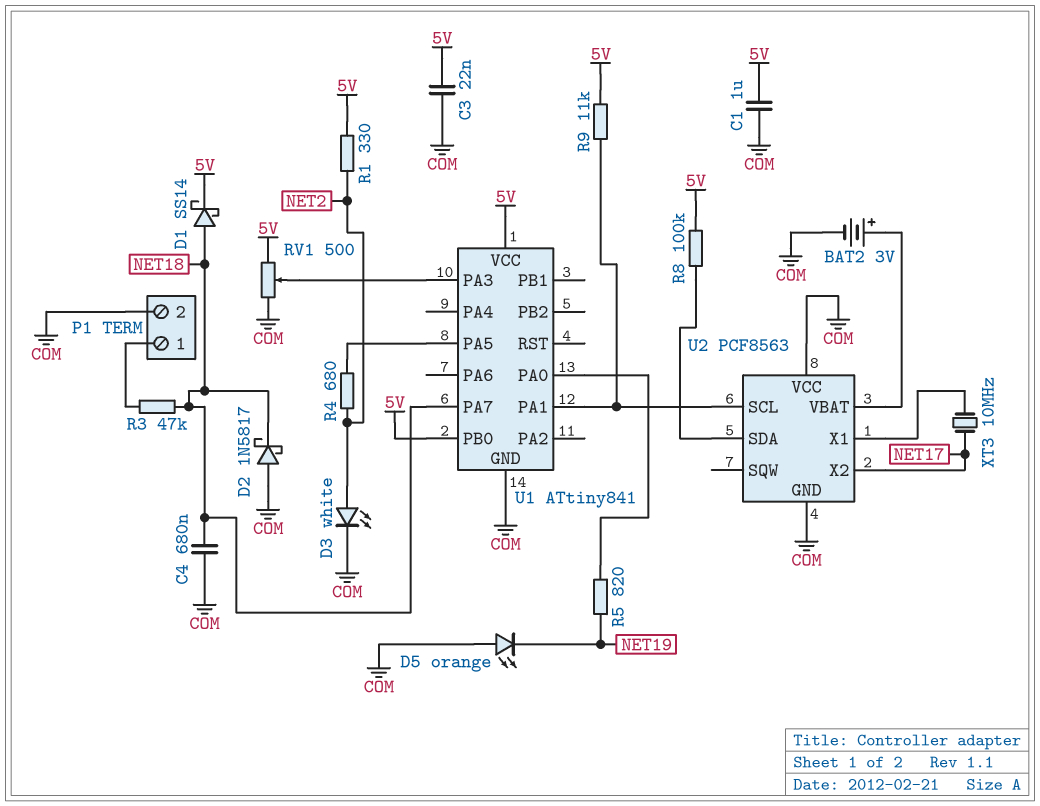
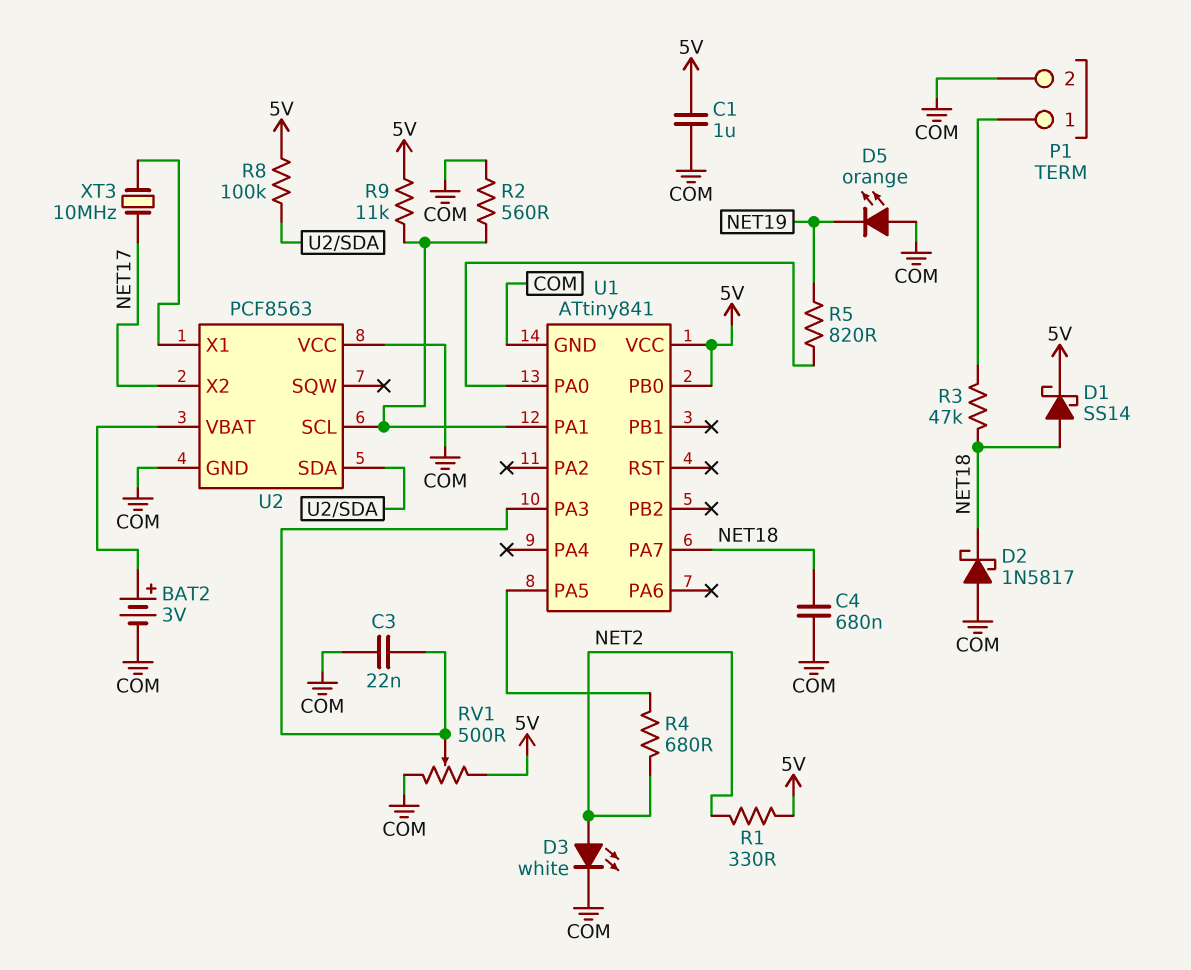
C3: 22nF (5V, COM) -> 22nF (COM, U1/PA3)
R2: none -> 560 (COM, U1/PA1)

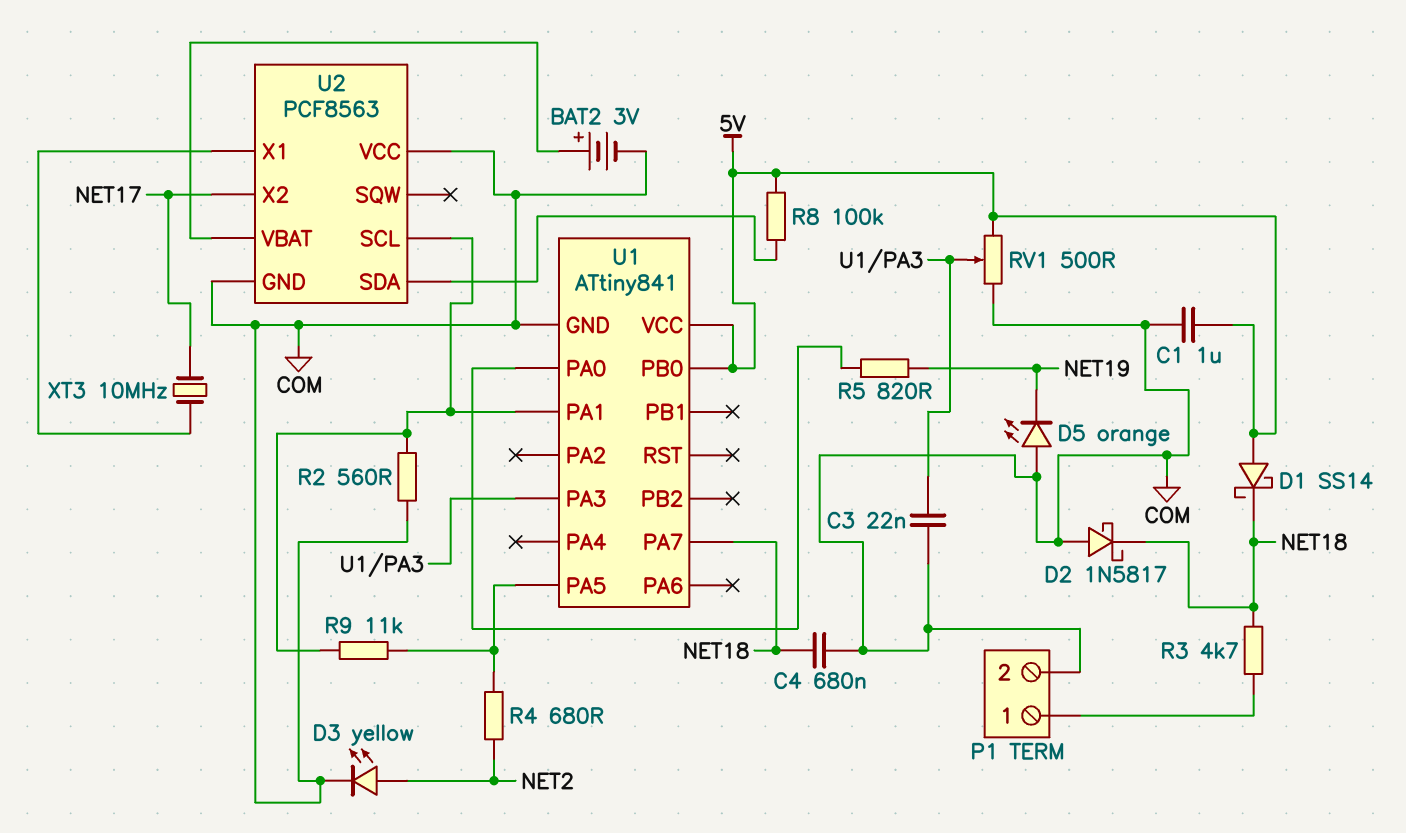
D1: schottky SS14 (A NET18, K 5V) -> schottky SS14 (A 5V, K NET18)
D3: LED white (A NET2, K COM) -> LED yellow (A NET2, K COM)
R1: 330 (5V, NET2) -> none
R3: 47k (NET18, P1/1) -> 4.7k (NET18, P1/1)
R9: 11k (5V, U1/PA1) -> 11k (U1/PA1, U1/PA5)

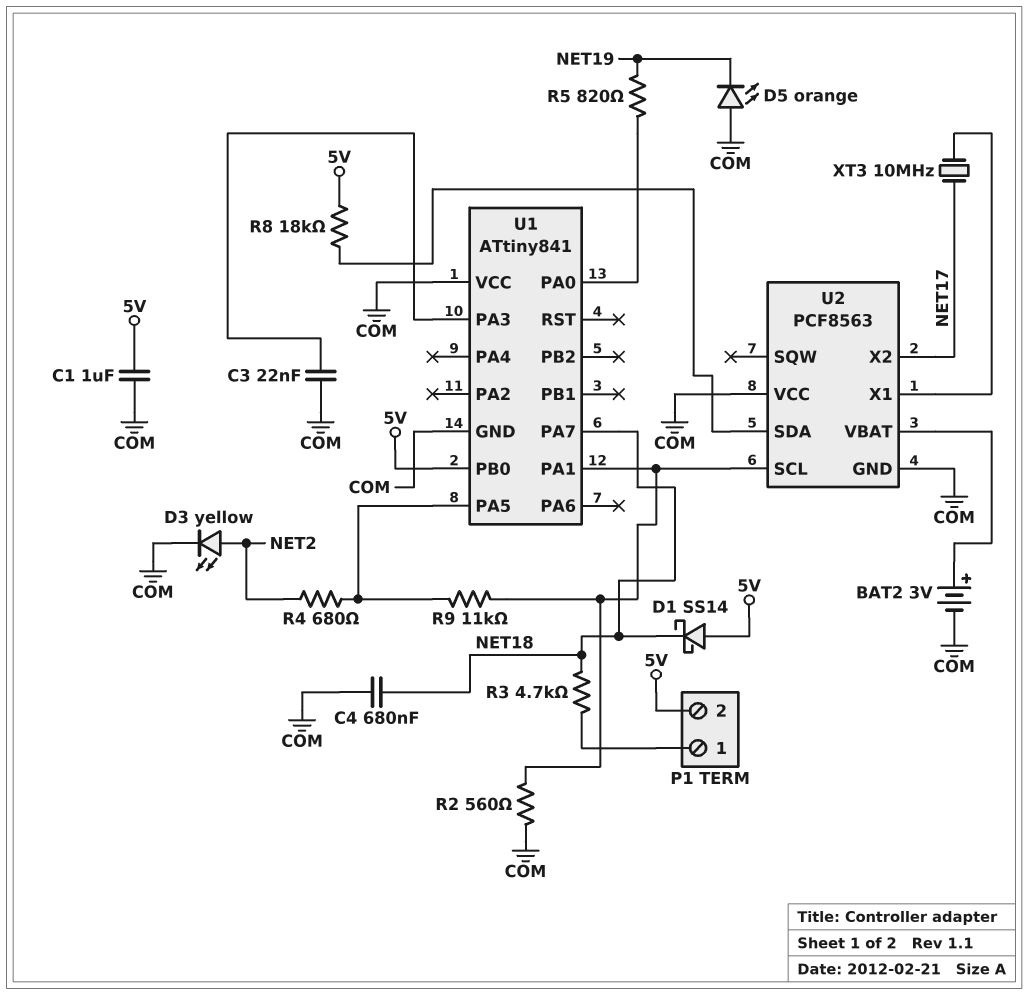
D2: schottky 1N5817 (A COM, K NET18) -> none
P1 pin 2: COM -> 5V
R8: 100k (5V, U2/SDA) -> 18k (5V, U2/SDA)
RV1: 500 (5V, COM, wiper U1/PA3) -> none
U1 pin VCC: 5V -> COM

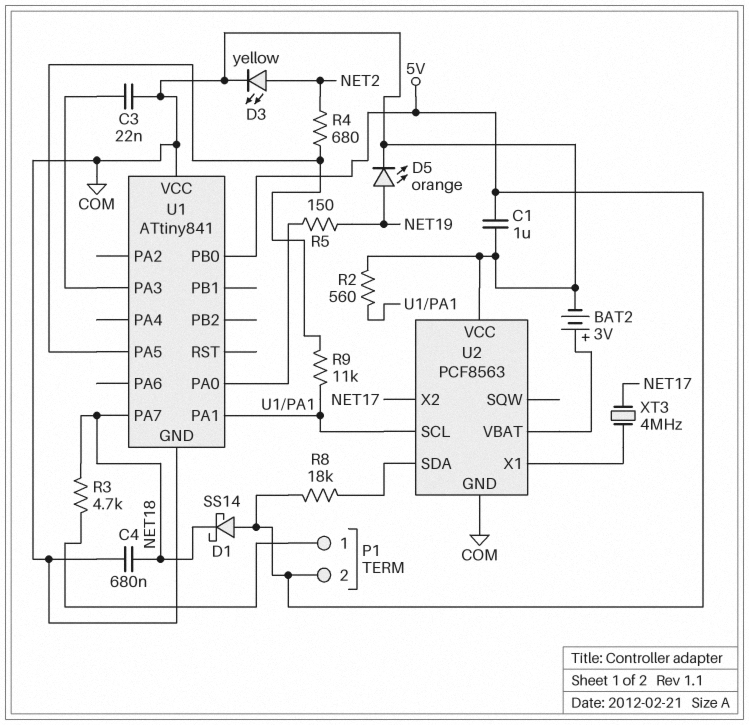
D5: LED orange (A COM, K NET19) -> LED orange (A NET19, K COM)
R5: 820 (NET19, U1/PA0) -> 150 (NET19, U1/PA0)
XT3: 10MHz (NET17, U2/X1) -> 4MHz (NET17, U2/X1)

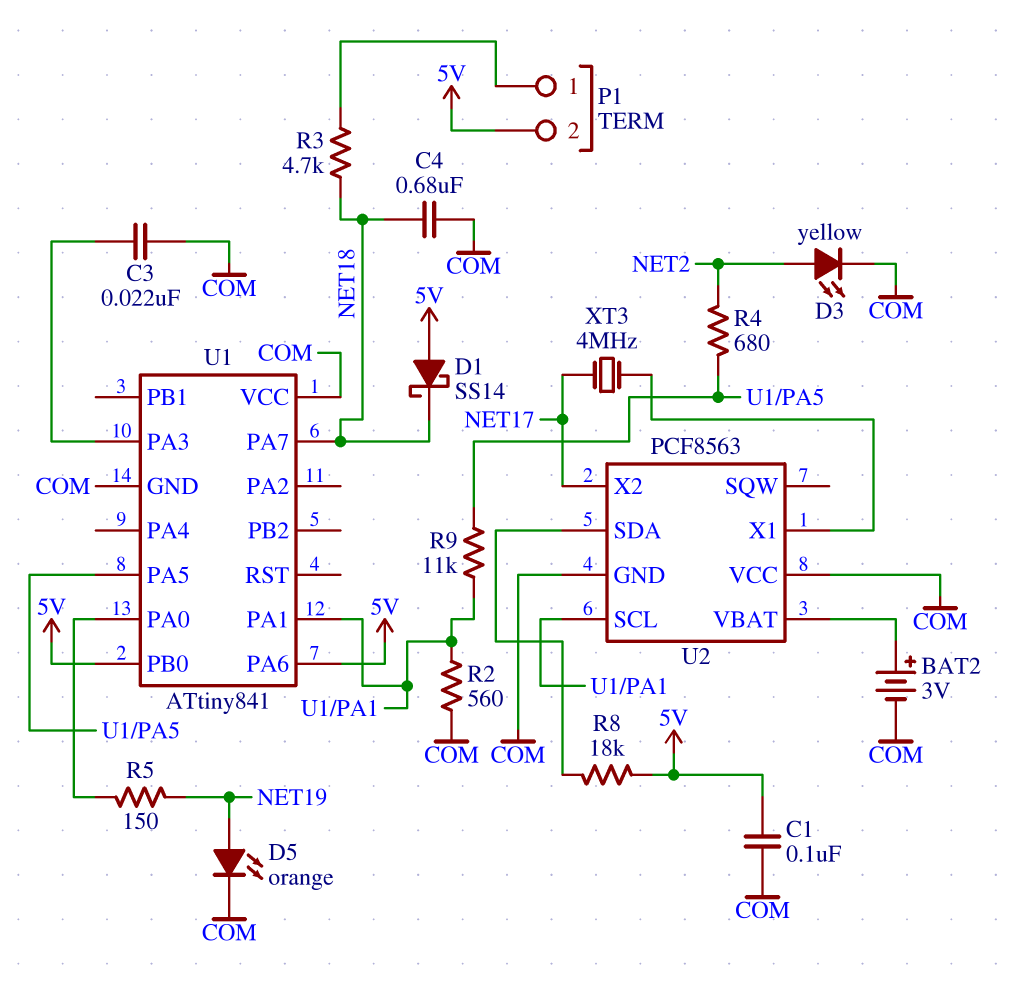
C1: 1uF (5V, COM) -> 100nF (5V, COM)
U1 pin PA6: none -> 5V

